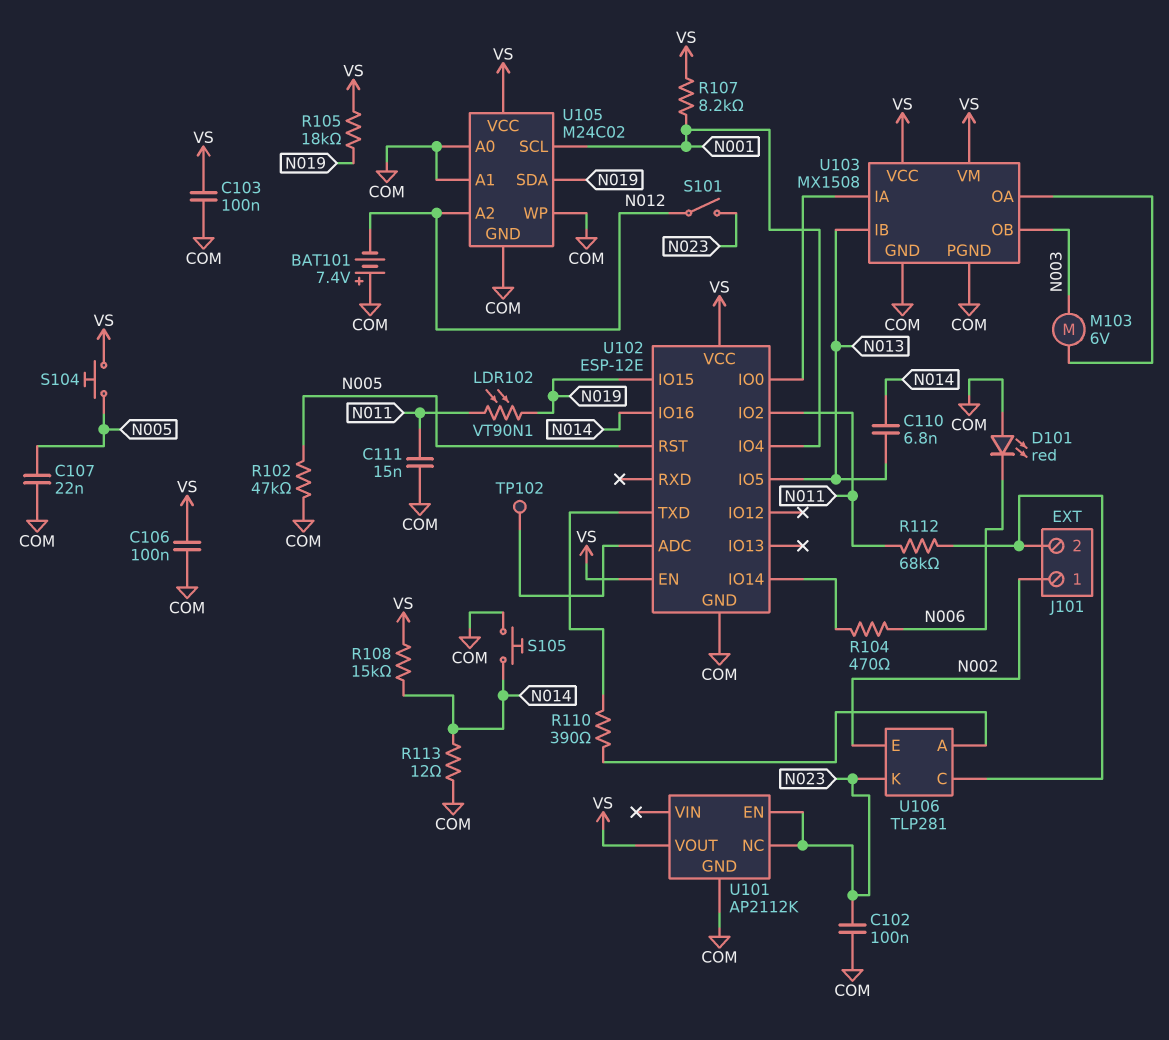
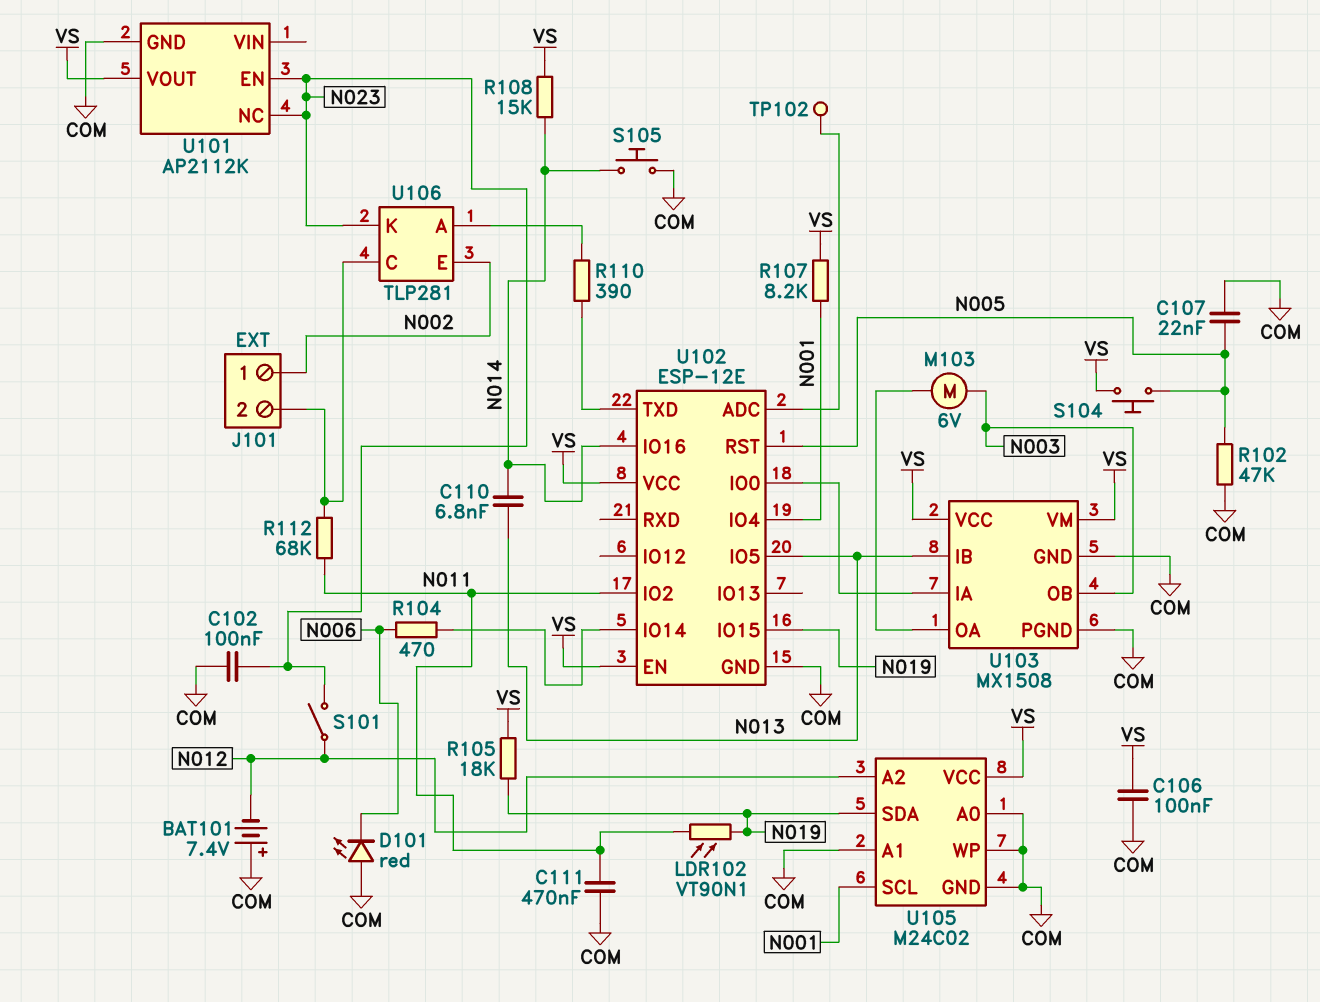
C103: 100nF (COM, VS) -> none
C111: 15nF (COM, N011) -> 470nF (COM, N011)
R113: 12 (COM, N014) -> none

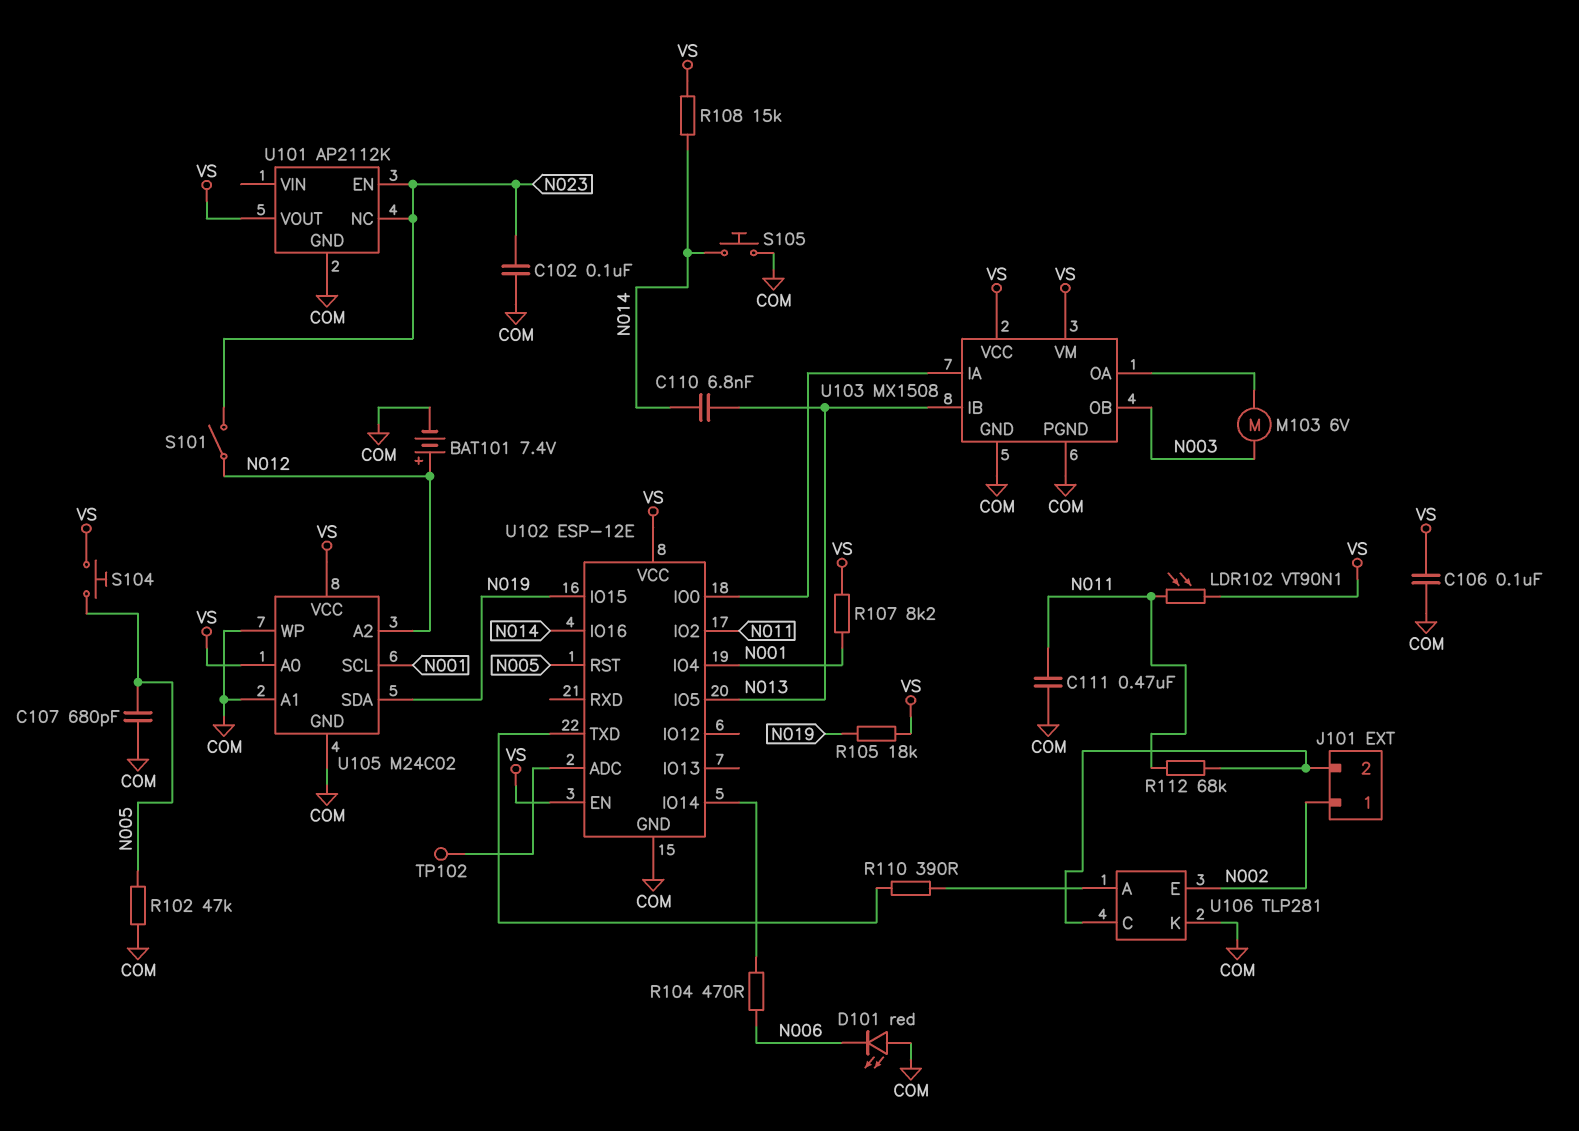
BAT101: 7.4V (plus COM, minus N012) -> 7.4V (plus N012, minus COM)
C107: 22nF (COM, N005) -> 680pF (COM, N005)
LDR102: VT90N1 (N011, N019) -> VT90N1 (N011, VS)
U105 pin A0: COM -> VS
U106 pin K: N023 -> COM

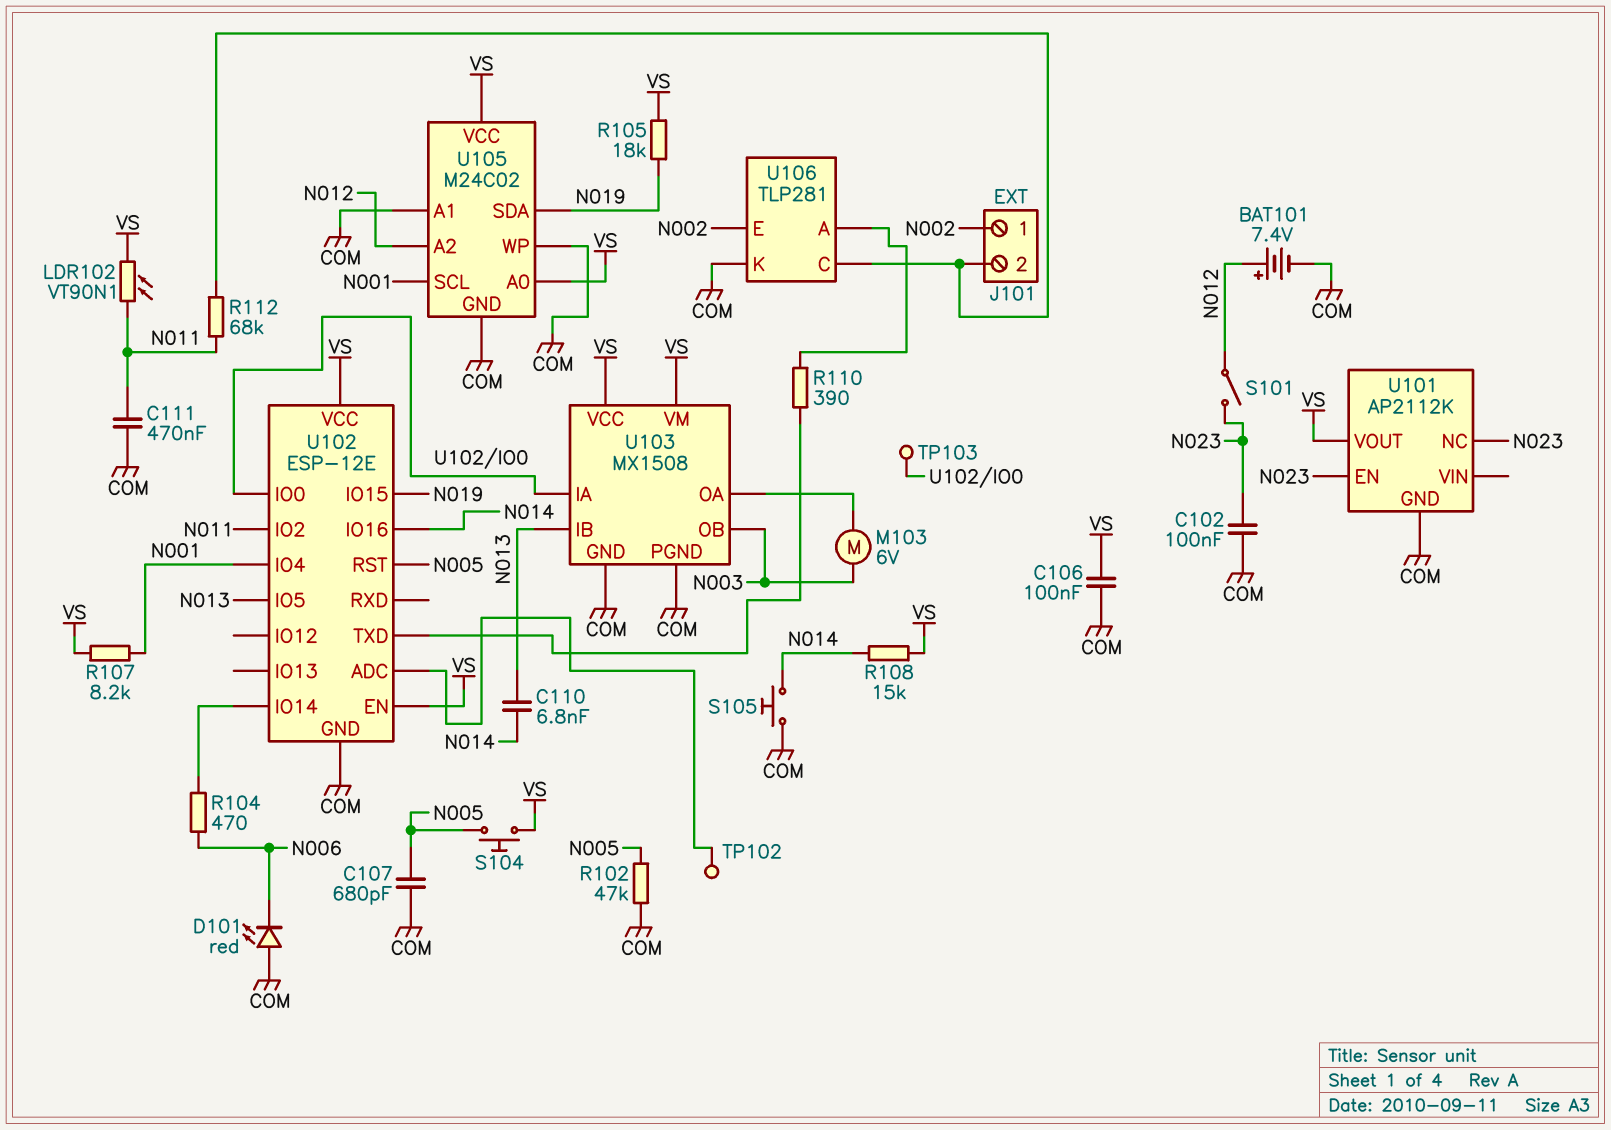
TP103: none -> test point (U102/IO0)

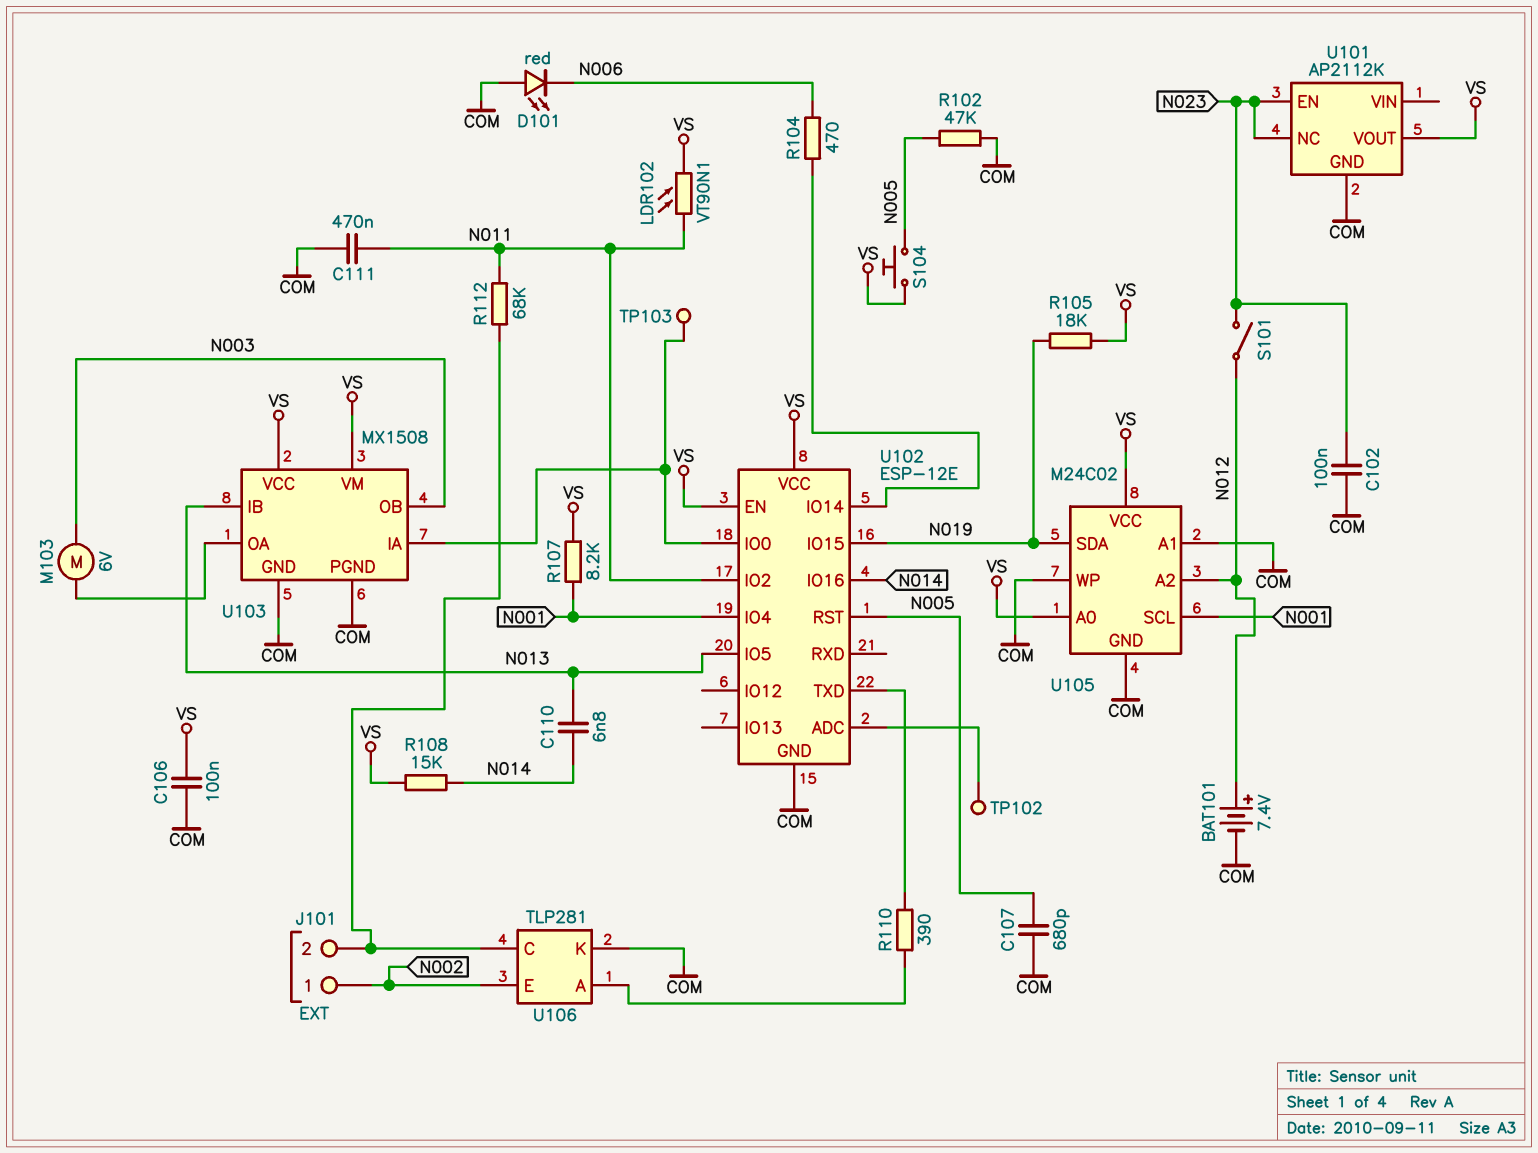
S105: button (COM, N014) -> none

